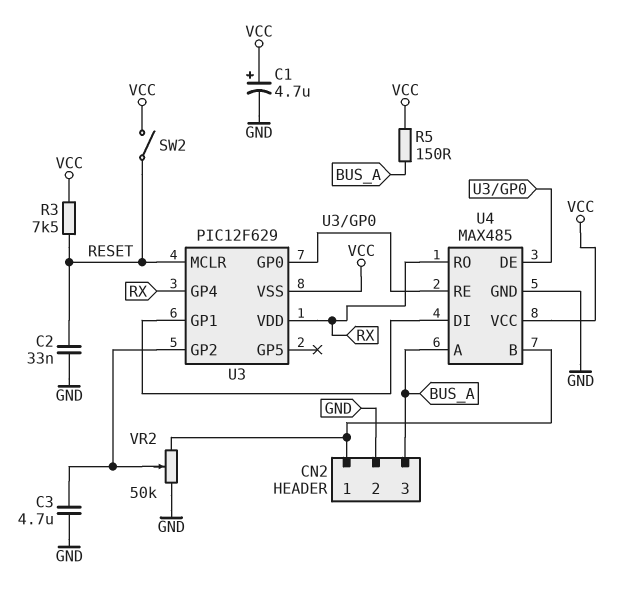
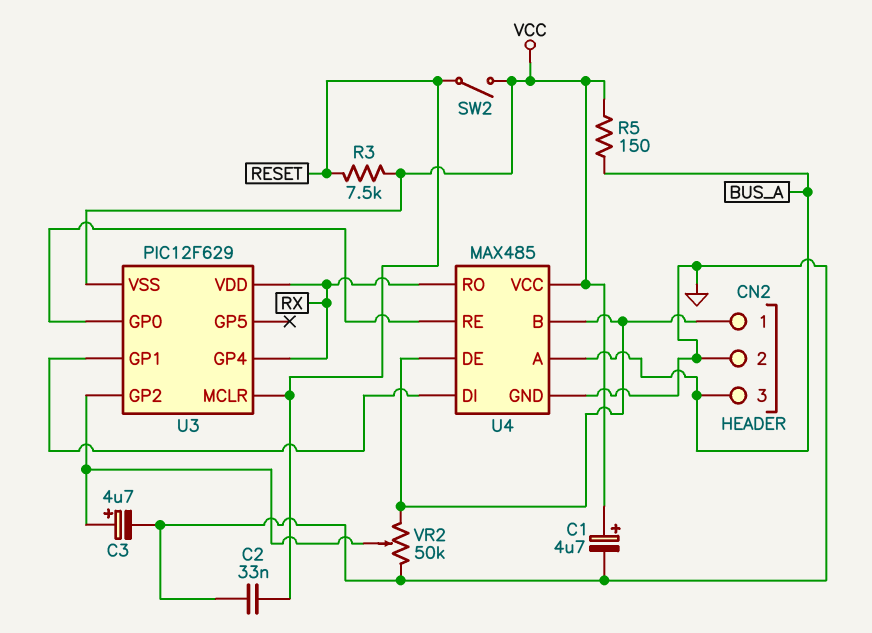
C3: 4.7uF (GND, U3/GP2) -> 4.7uF (plus U3/GP2, minus GND)
U4 pin DE: U3/GP0 -> CN2/1

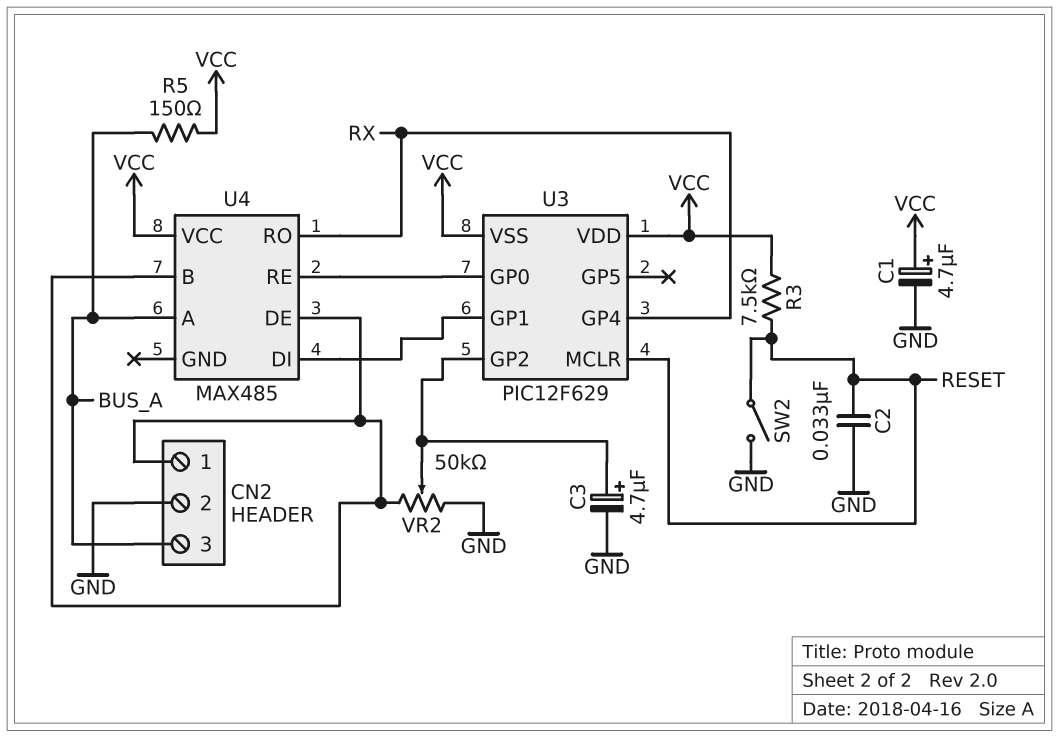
SW2: switch (RESET, VCC) -> switch (GND, RESET)
U3 pin VDD: RX -> VCC
U4 pin GND: GND -> none

